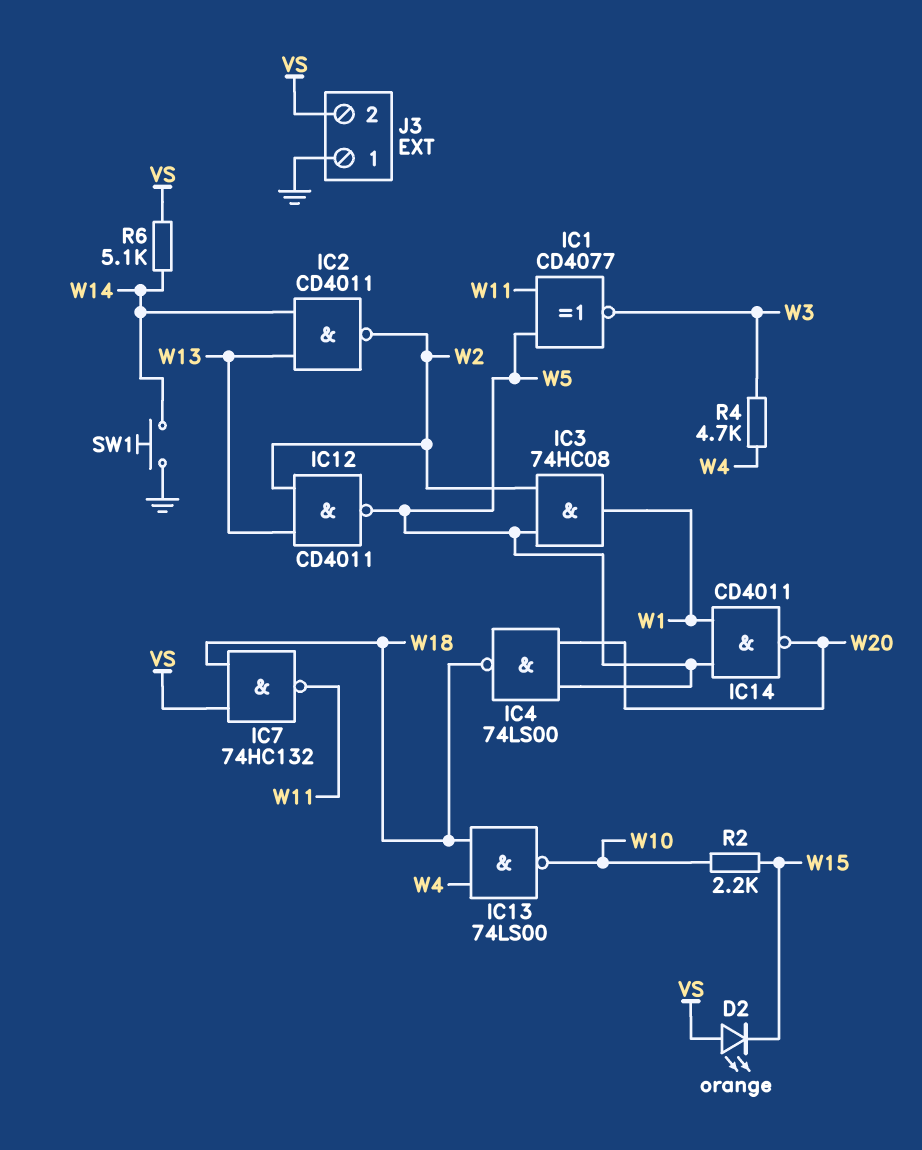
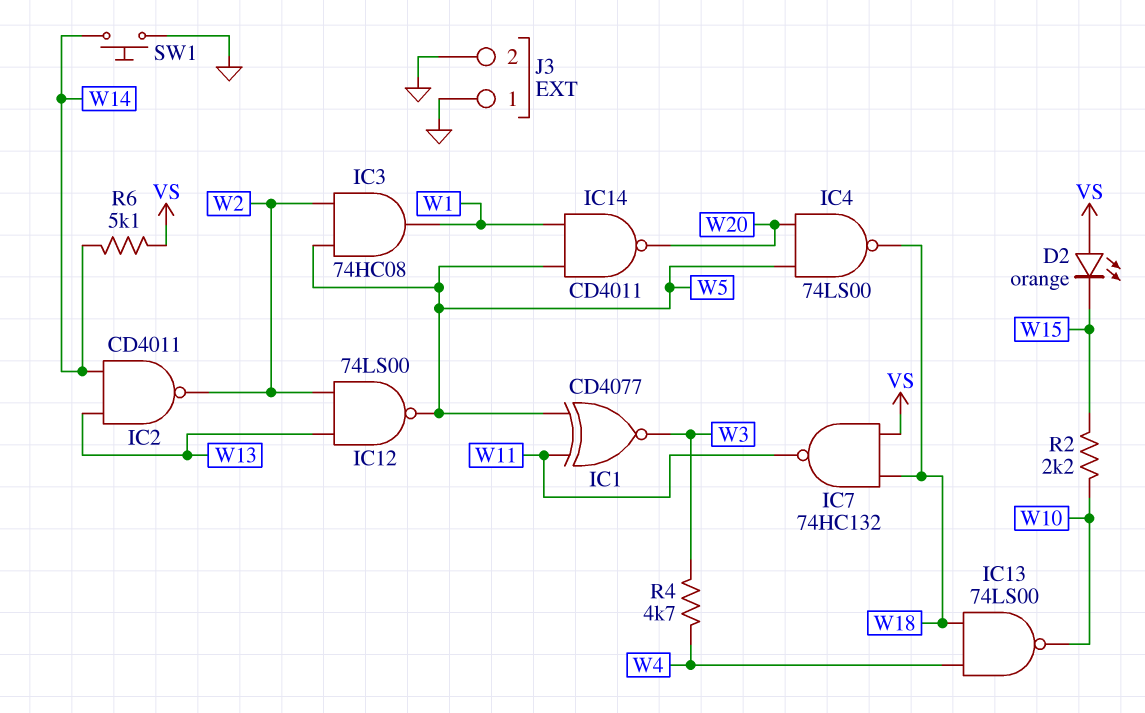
IC12: NAND CD4011 (in W2, in W13, out W5) -> NAND 74LS00 (in W2, in W13, out W5)
J3 pin 2: VS -> GND

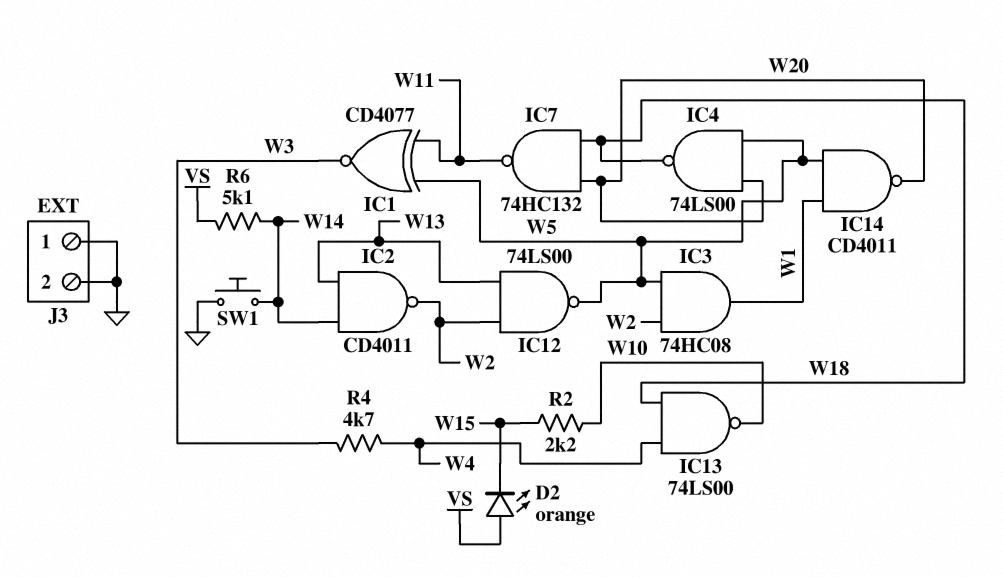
IC7: NAND 74HC132 (in VS, in W18, out W11) -> NAND 74HC132 (in W18, in W20, out W11)

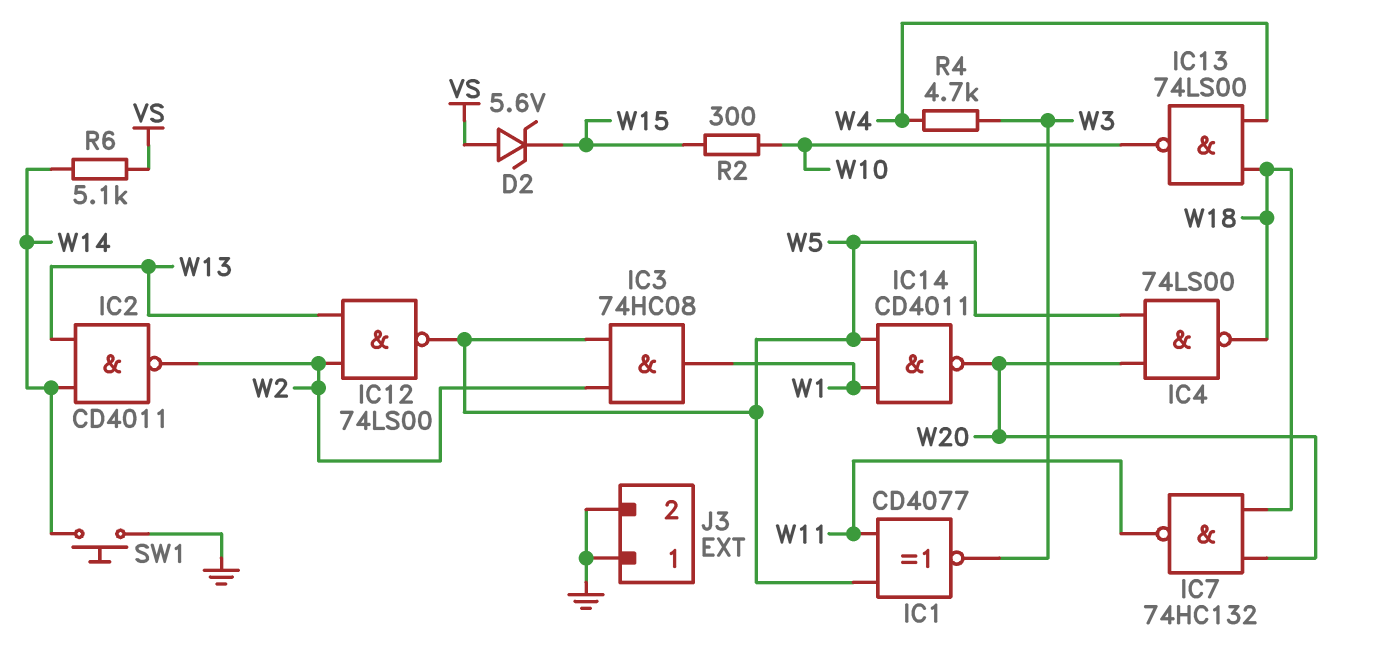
D2: LED orange (A VS, K W15) -> zener 5.6V (A VS, K W15)
R2: 2.2k (W10, W15) -> 300 (W10, W15)

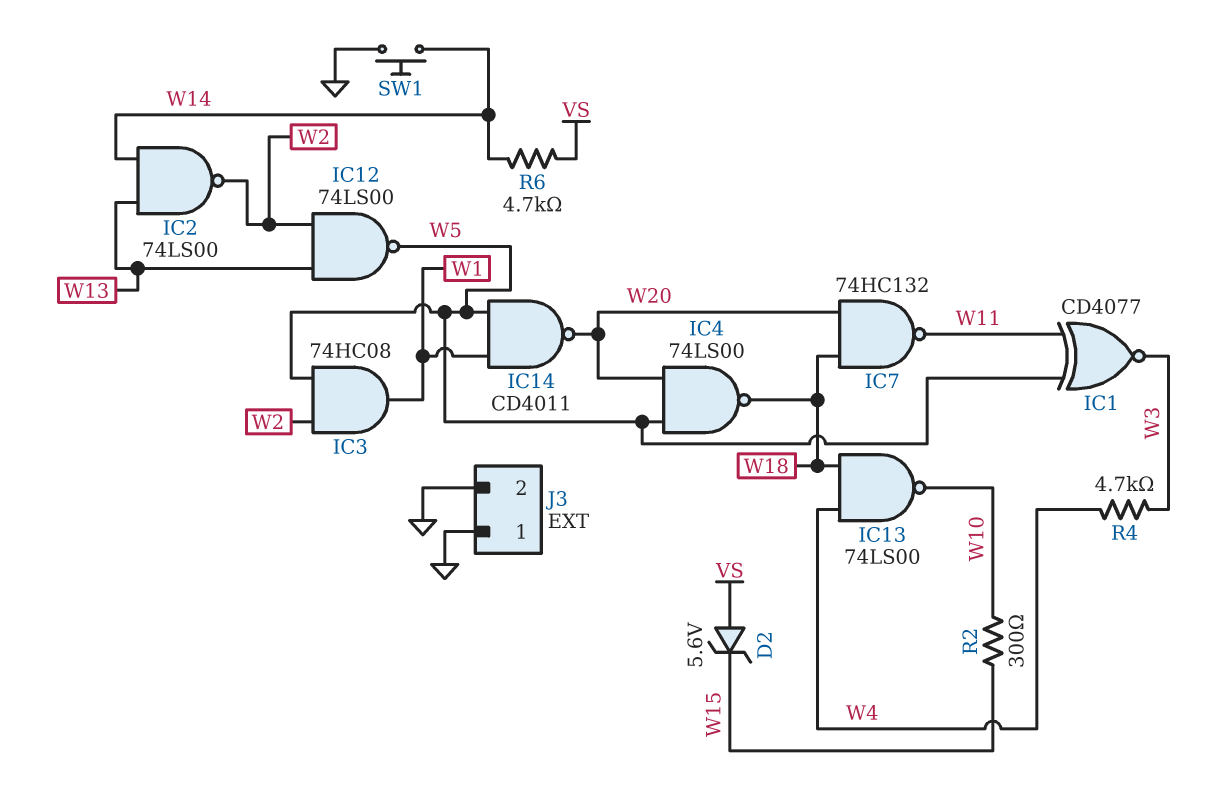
IC2: NAND CD4011 (in W13, in W14, out W2) -> NAND 74LS00 (in W13, in W14, out W2)
R6: 5.1k (VS, W14) -> 4.7k (VS, W14)

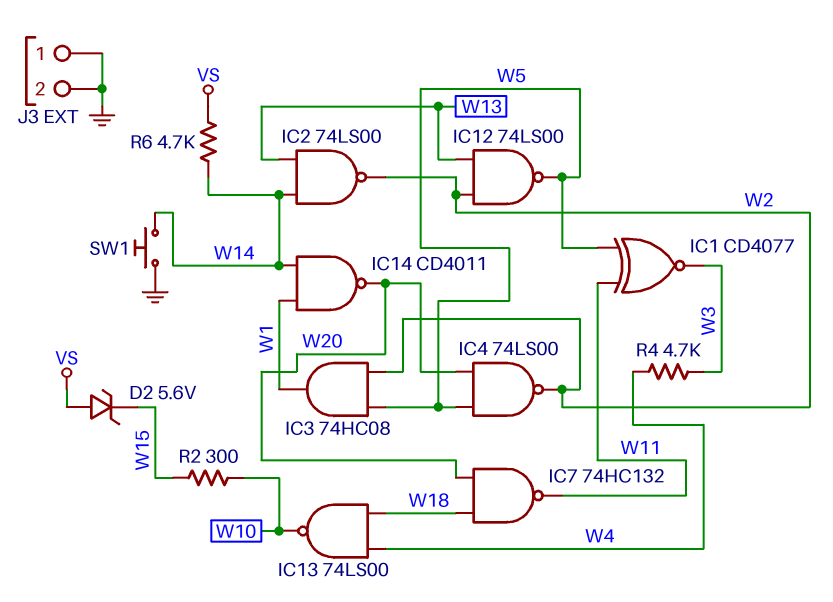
IC4: NAND 74LS00 (in W5, in W20, out W18) -> NAND 74LS00 (in W5, in W20, out W2)
IC14: NAND CD4011 (in W1, in W5, out W20) -> NAND CD4011 (in W1, in W14, out W20)

